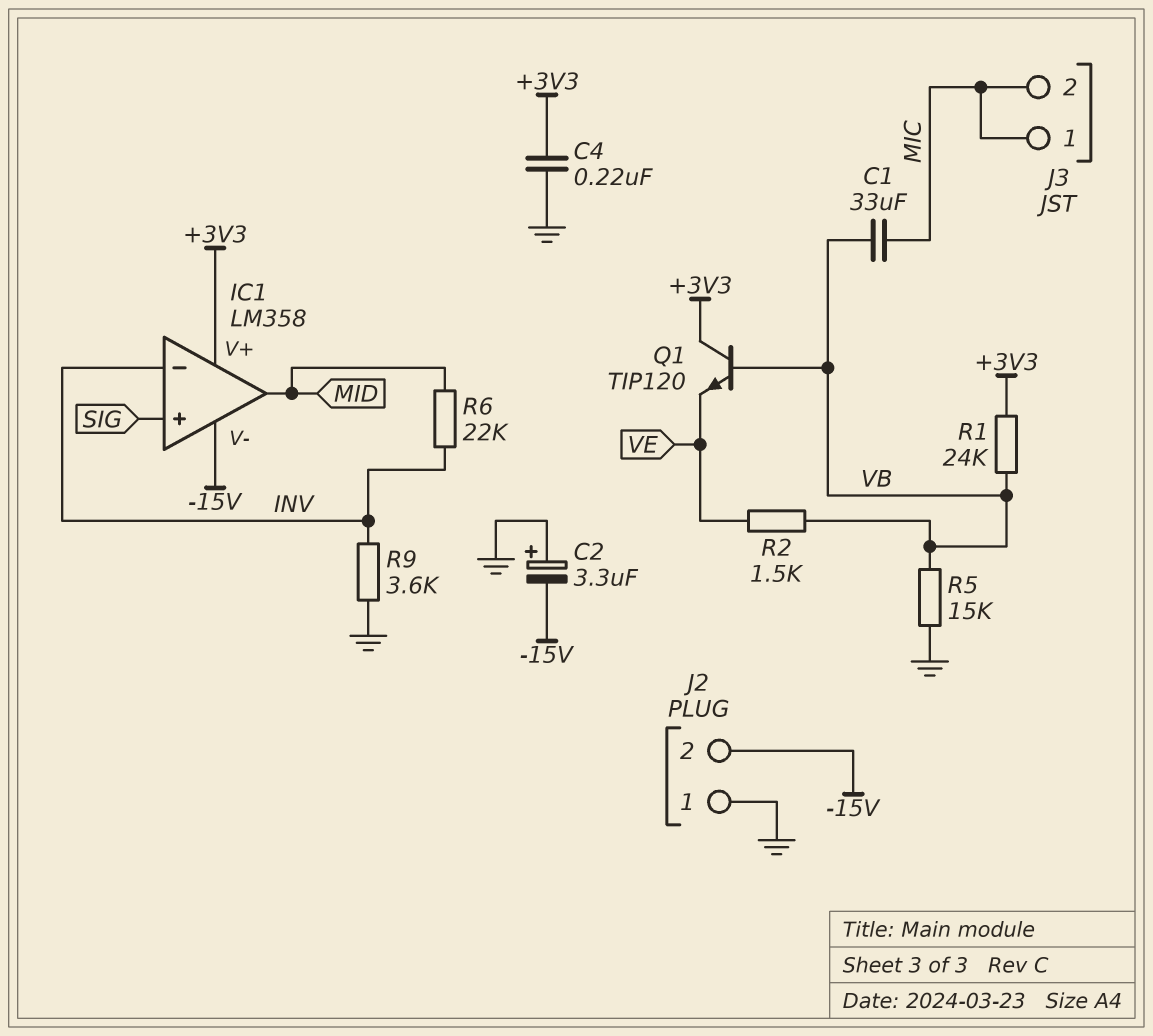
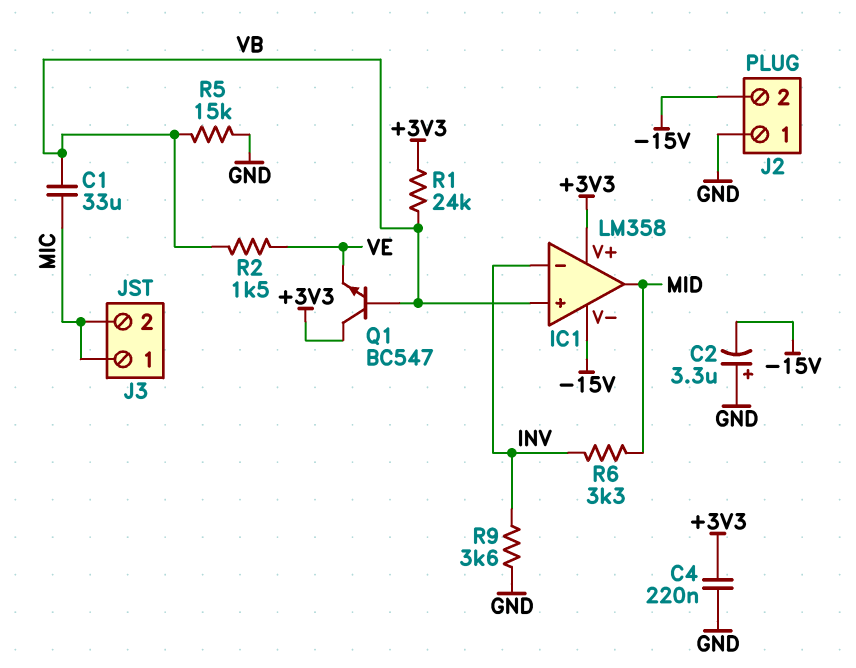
IC1 pin in+: SIG -> VB
Q1: NPN TIP120 (B VB, C +3V3, E VE) -> NPN BC547 (B VB, C +3V3, E VE)
R6: 22k (INV, MID) -> 3.3k (INV, MID)

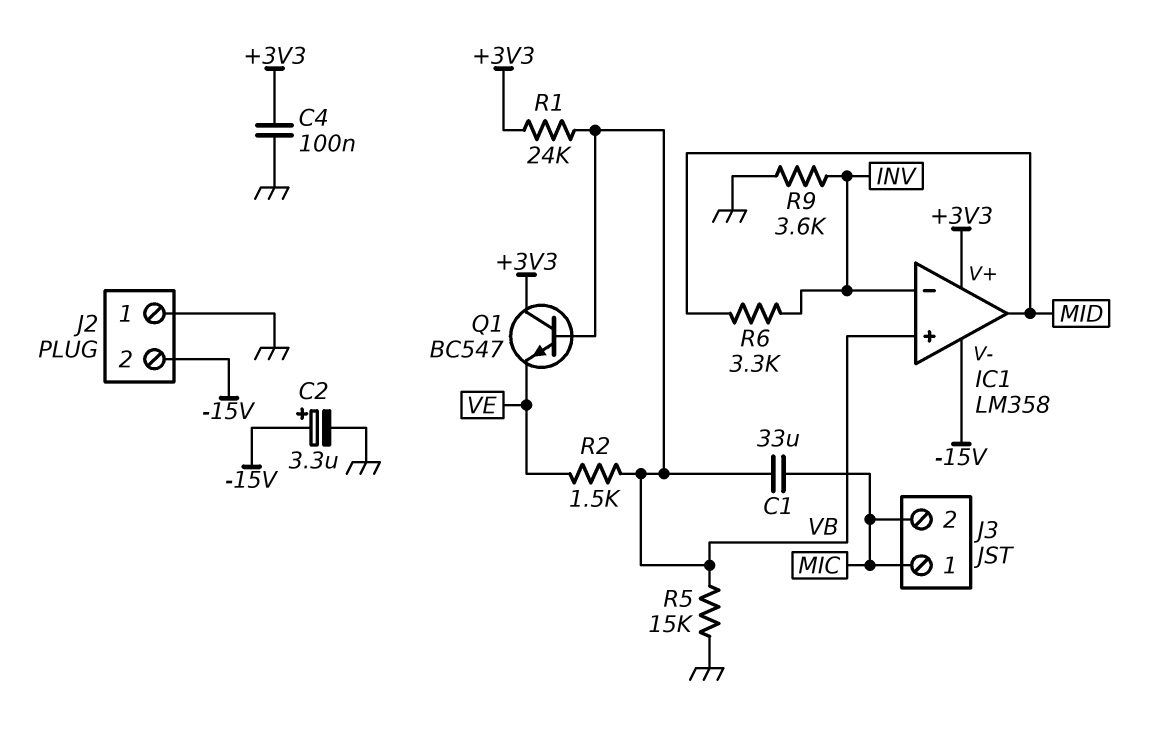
C2: 3.3uF (plus GND, minus -15V) -> 3.3uF (plus -15V, minus GND)
C4: 220nF (+3V3, GND) -> 100nF (+3V3, GND)

